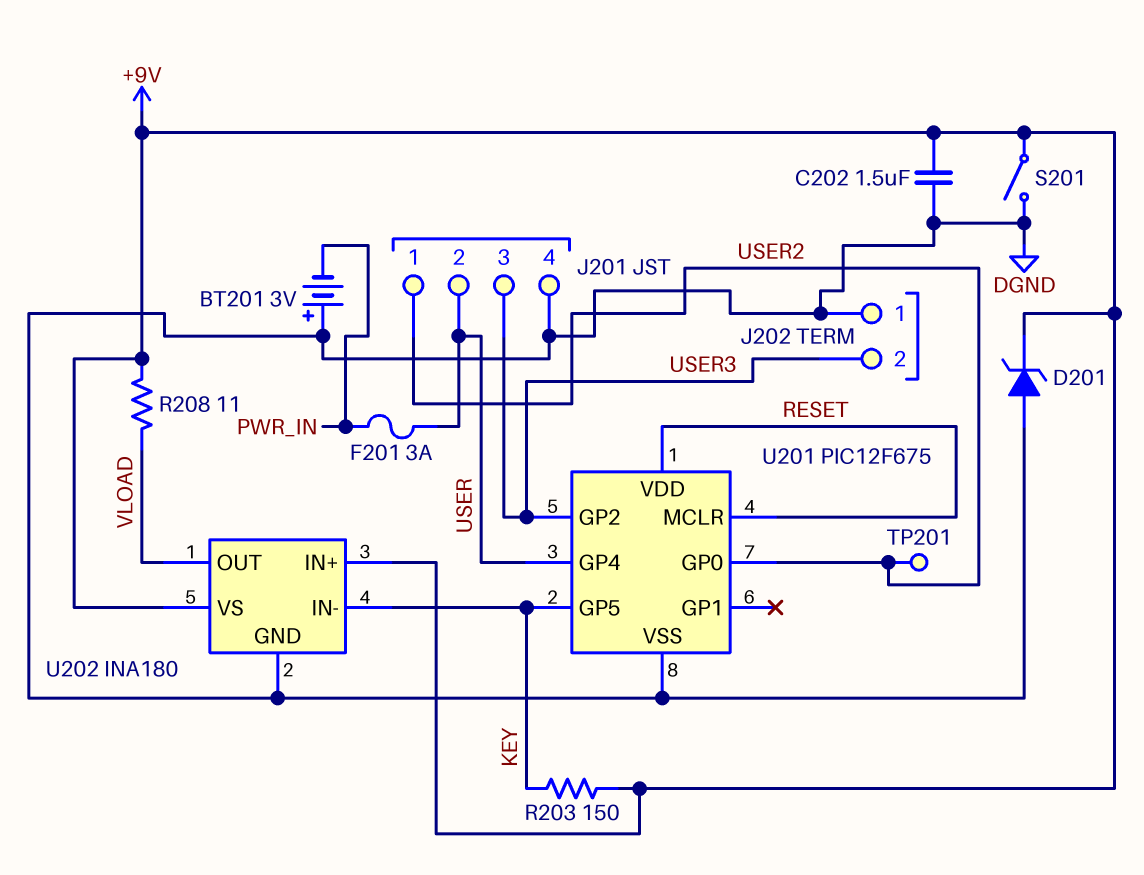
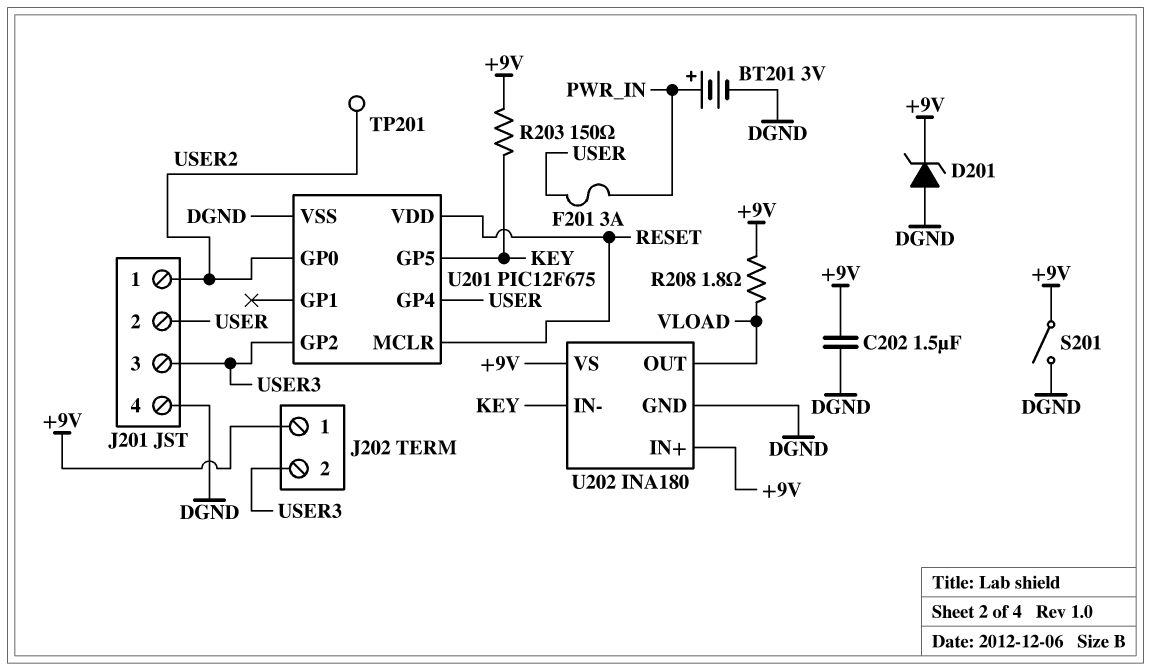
BT201: 3V (plus DGND, minus PWR_IN) -> 3V (plus PWR_IN, minus DGND)
J202 pin 1: DGND -> +9V
R208: 11 (+9V, VLOAD) -> 1.8 (+9V, VLOAD)

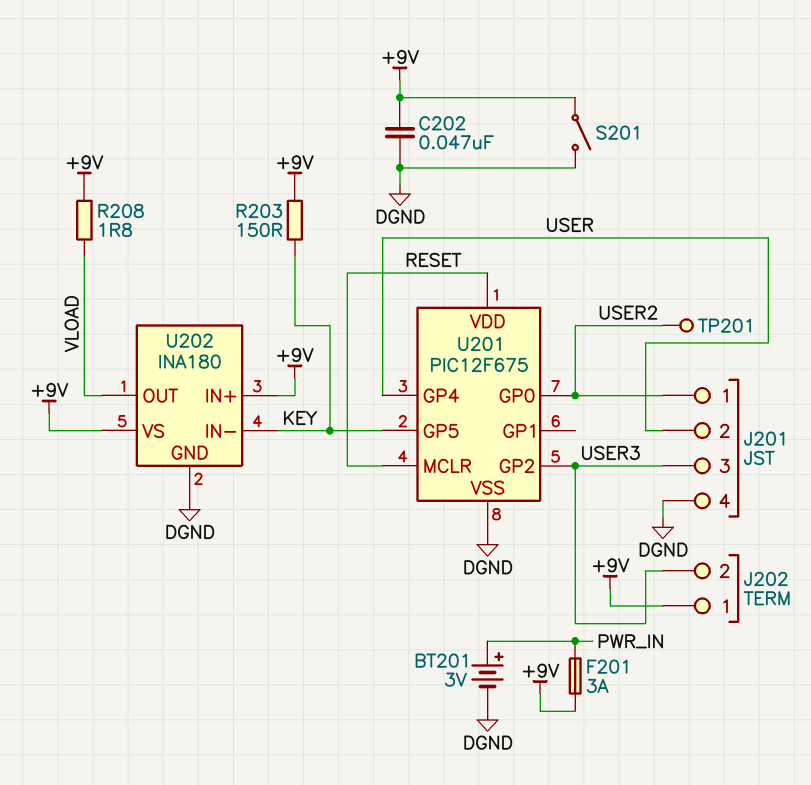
C202: 1.5uF (+9V, DGND) -> 47nF (+9V, DGND)
D201: zener (A DGND, K +9V) -> none
F201: 3A (PWR_IN, USER) -> 3A (+9V, PWR_IN)

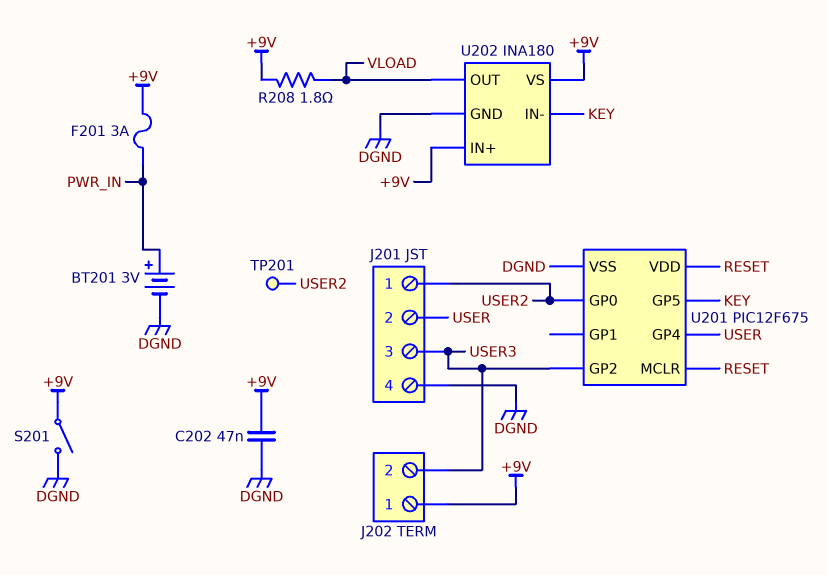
R203: 150 (+9V, KEY) -> none

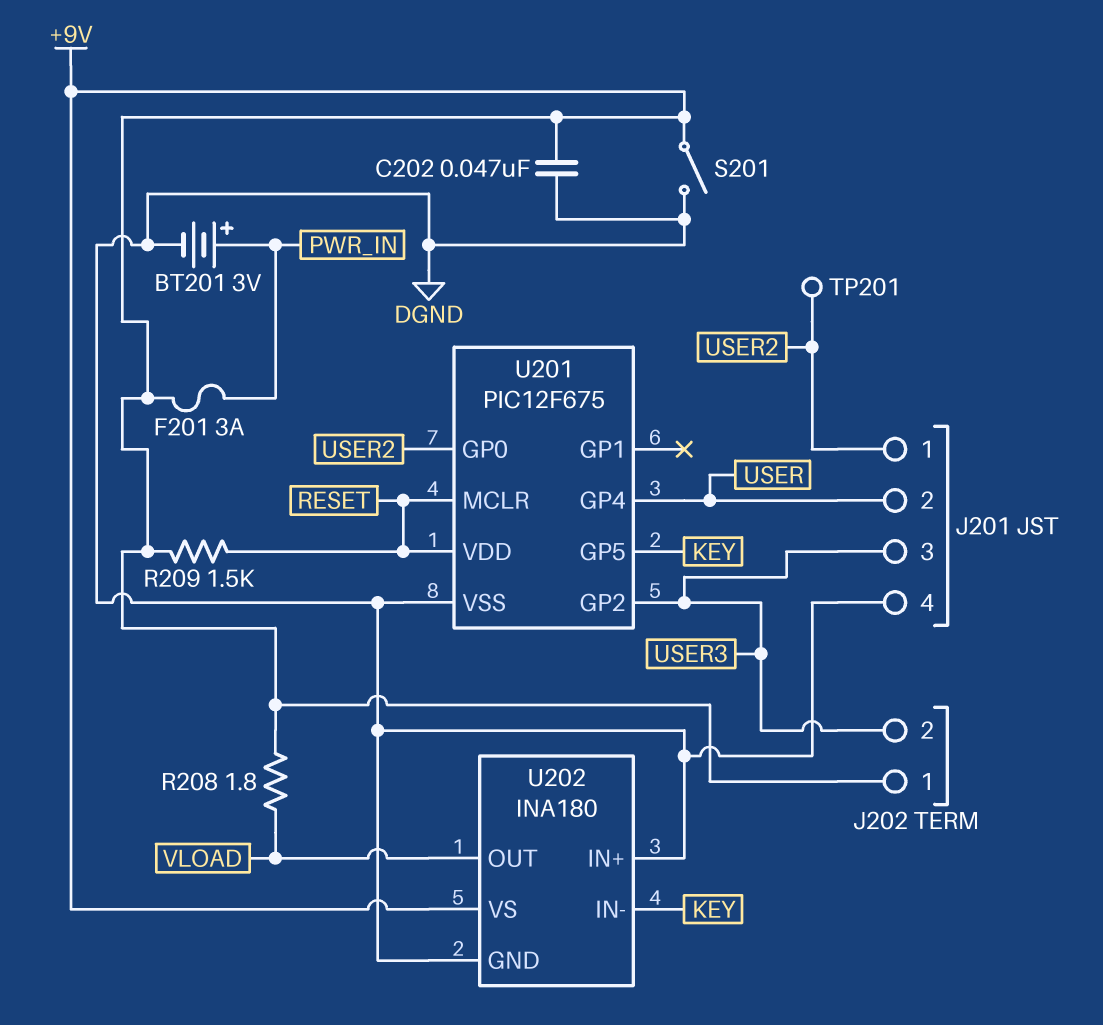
R209: none -> 1.5k (+9V, RESET)
U202 pin IN+: +9V -> DGND

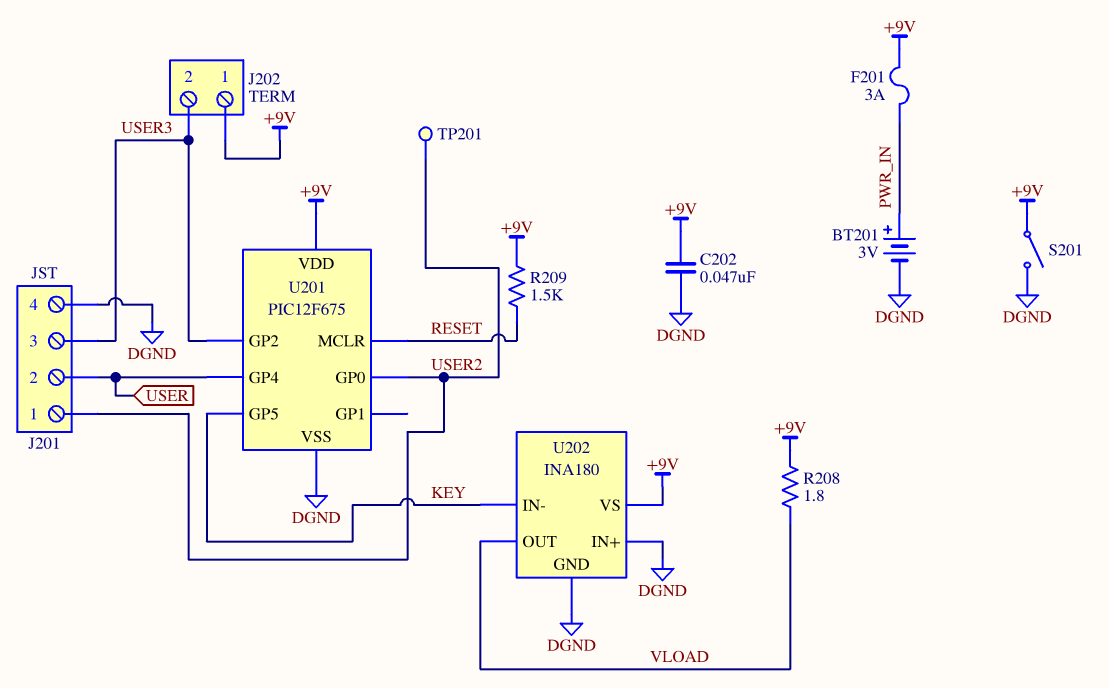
U201 pin VDD: RESET -> +9V

